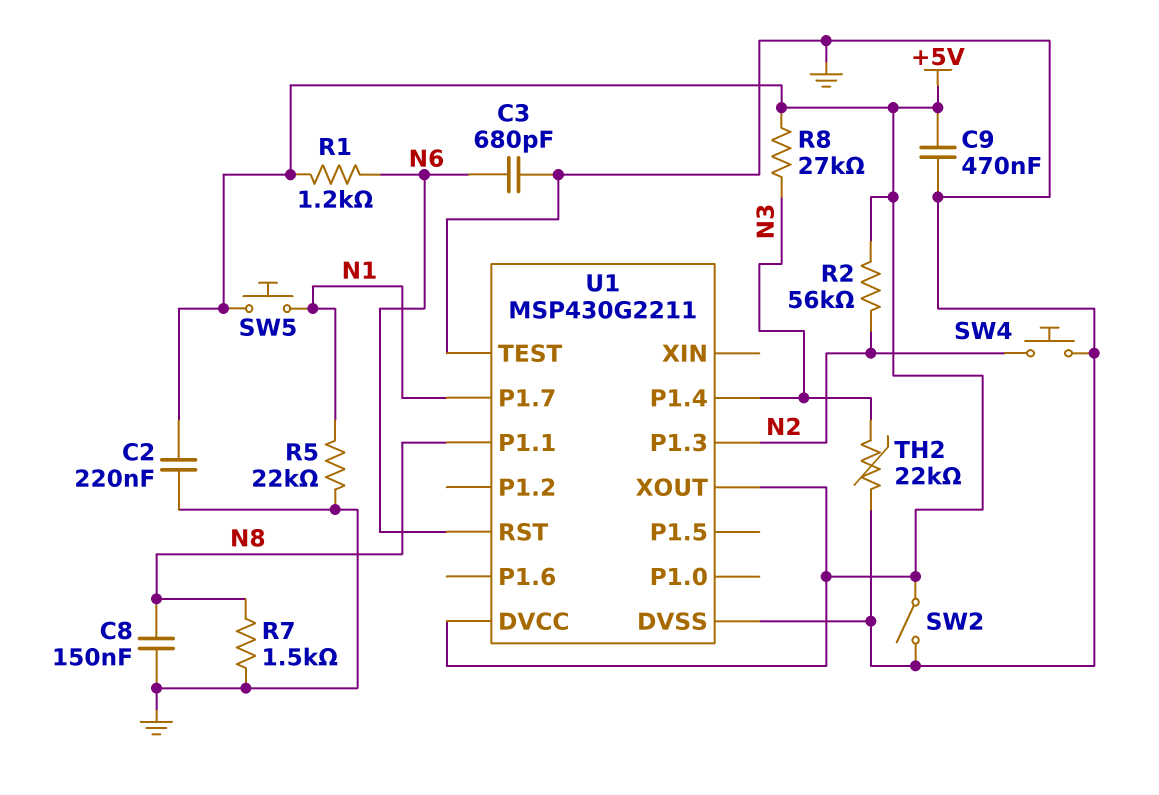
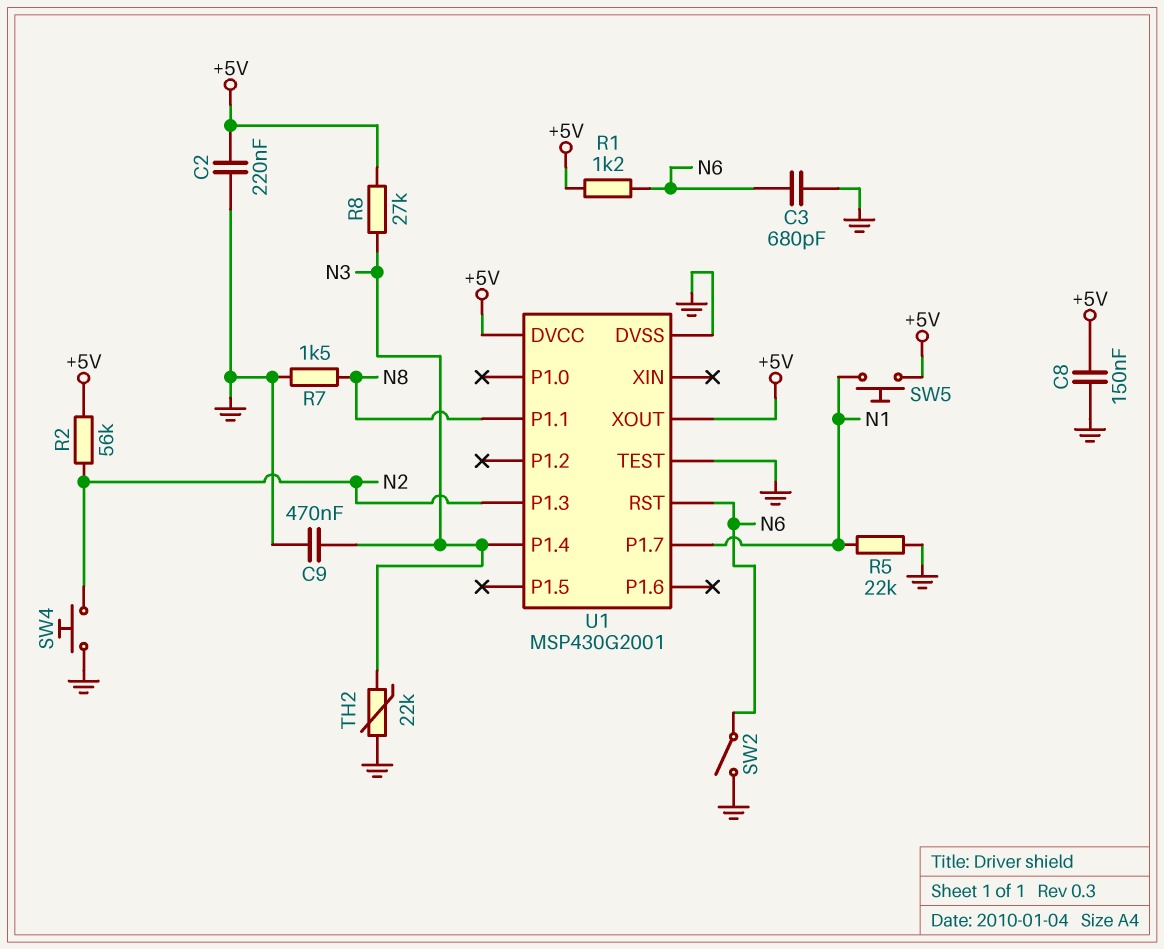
C8: 150nF (GND, N8) -> 150nF (+5V, GND)
C9: 470nF (+5V, GND) -> 470nF (GND, N3)
SW2: switch (+5V, GND) -> switch (GND, N6)
U1: MSP430G2211 -> MSP430G2001

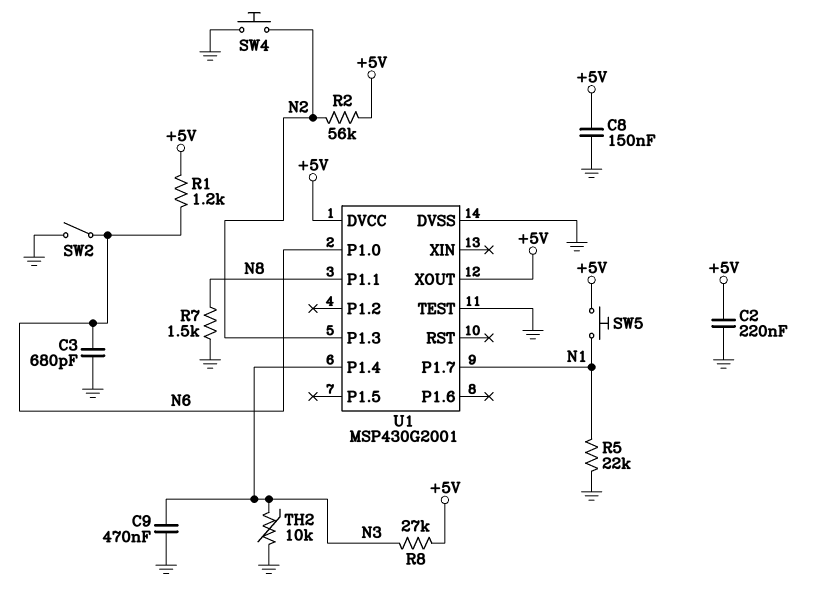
TH2: 22k (GND, N3) -> 10k (GND, N3)
U1 pin P1.0: none -> N6
U1 pin RST: N6 -> none

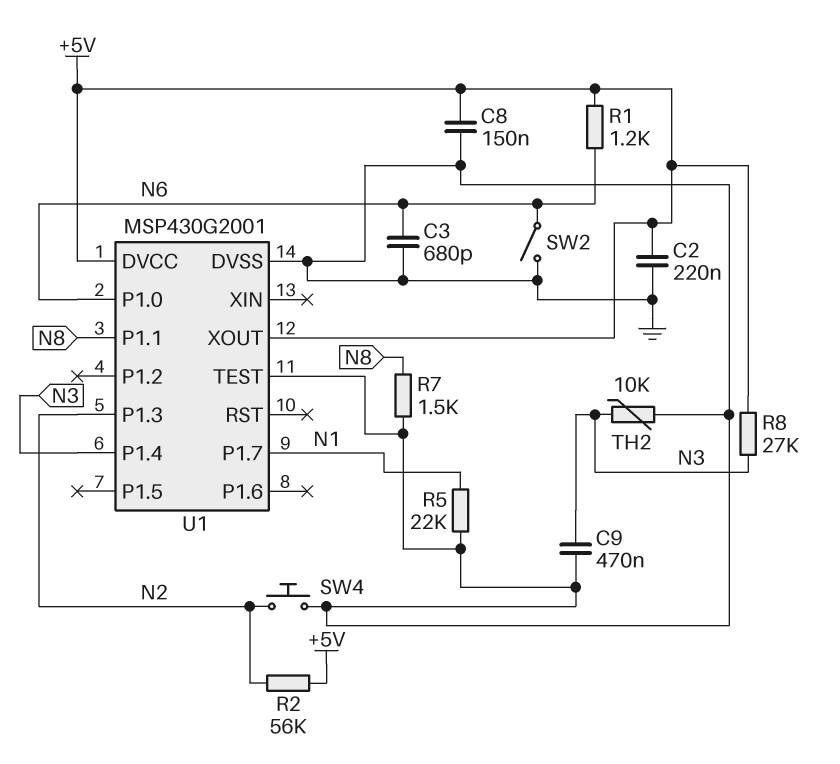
SW5: button (+5V, N1) -> none

